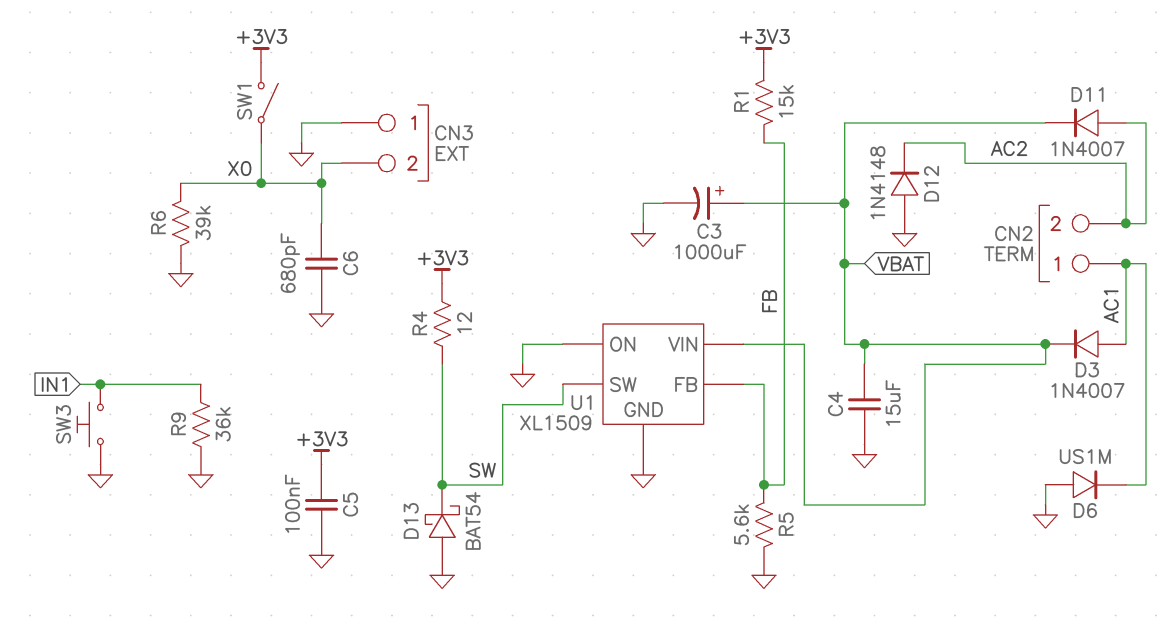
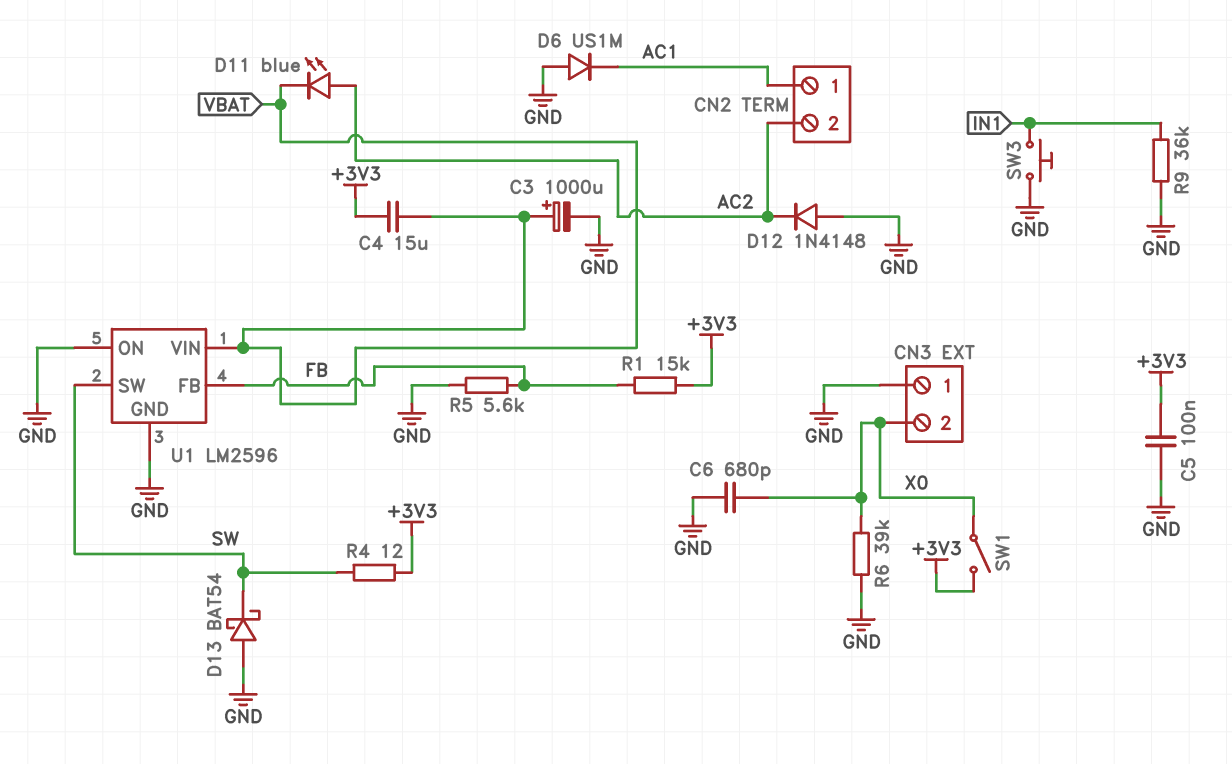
C4: 15uF (GND, VBAT) -> 15uF (+3V3, VBAT)
D3: diode 1N4007 (A AC1, K VBAT) -> none
D11: diode 1N4007 (A AC2, K VBAT) -> LED blue (A AC2, K VBAT)
U1: XL1509 -> LM2596

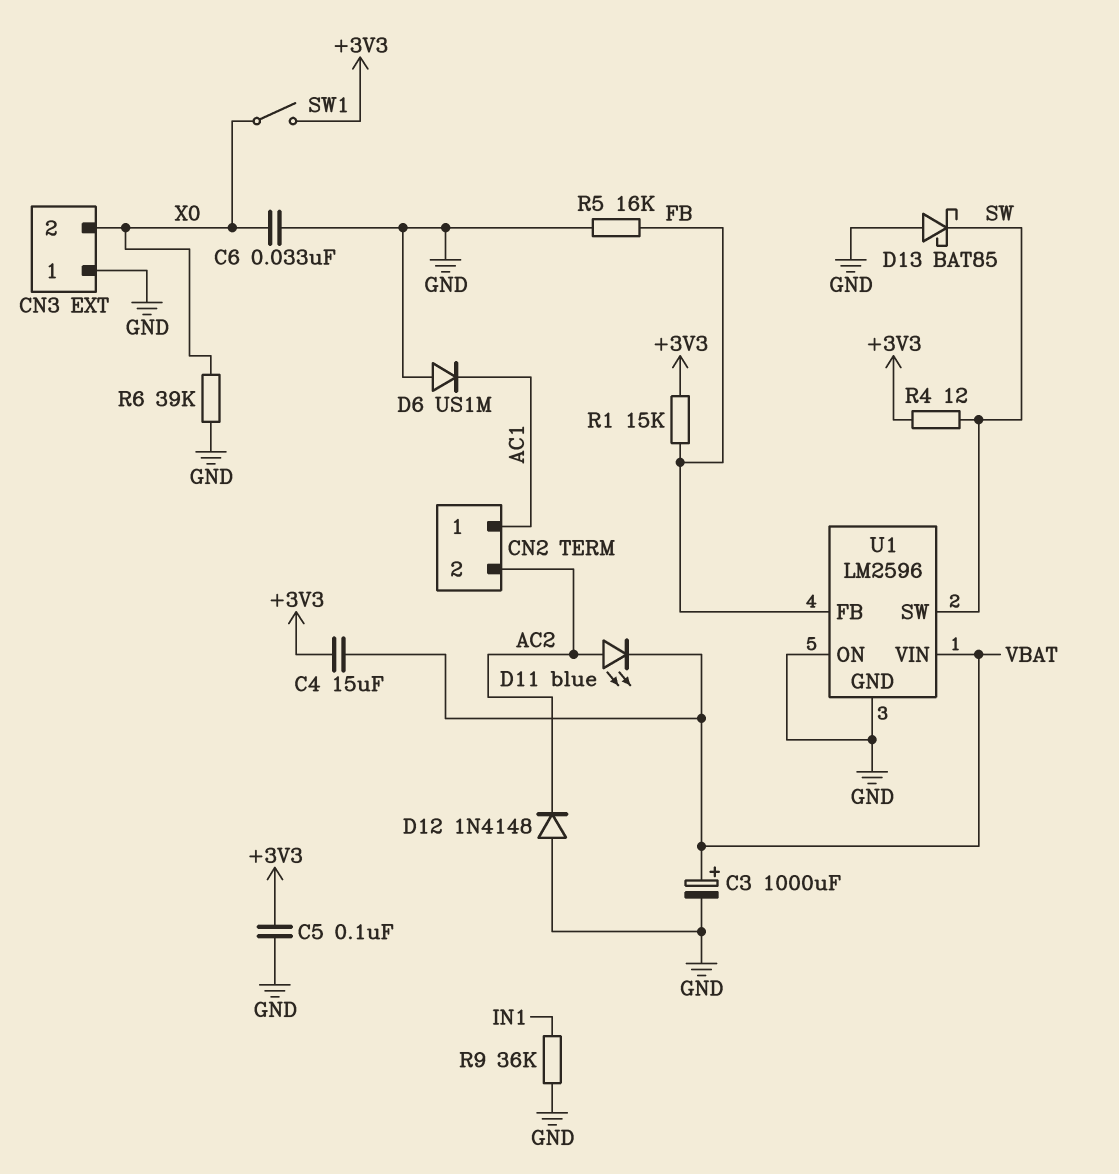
C6: 680pF (GND, X0) -> 33nF (GND, X0)
D13: schottky BAT54 (A GND, K SW) -> schottky BAT85 (A GND, K SW)
R5: 5.6k (FB, GND) -> 16k (FB, GND)
SW3: button (GND, IN1) -> none

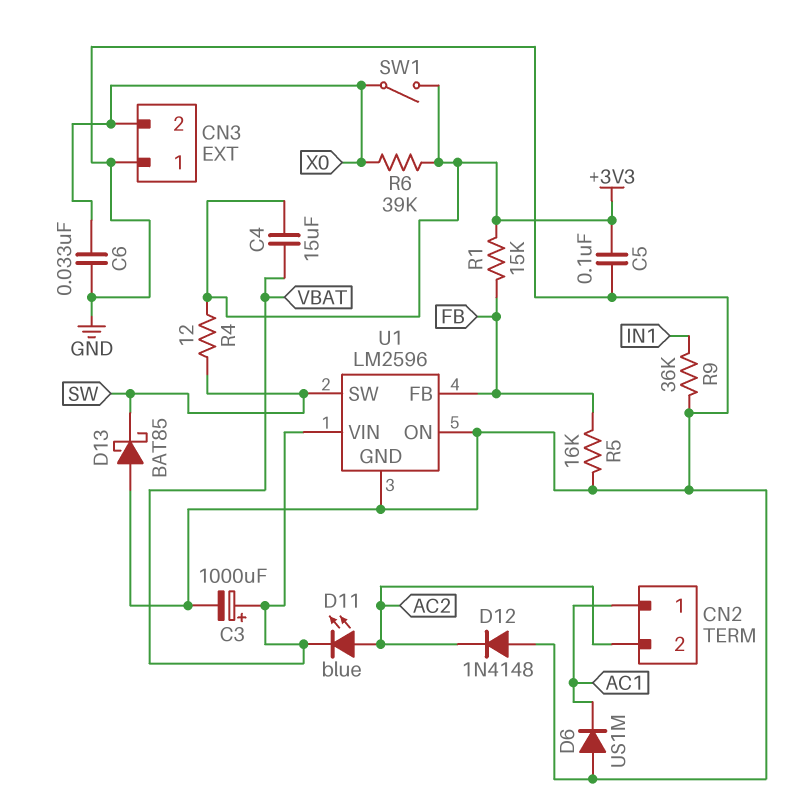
R6: 39k (GND, X0) -> 39k (+3V3, X0)

